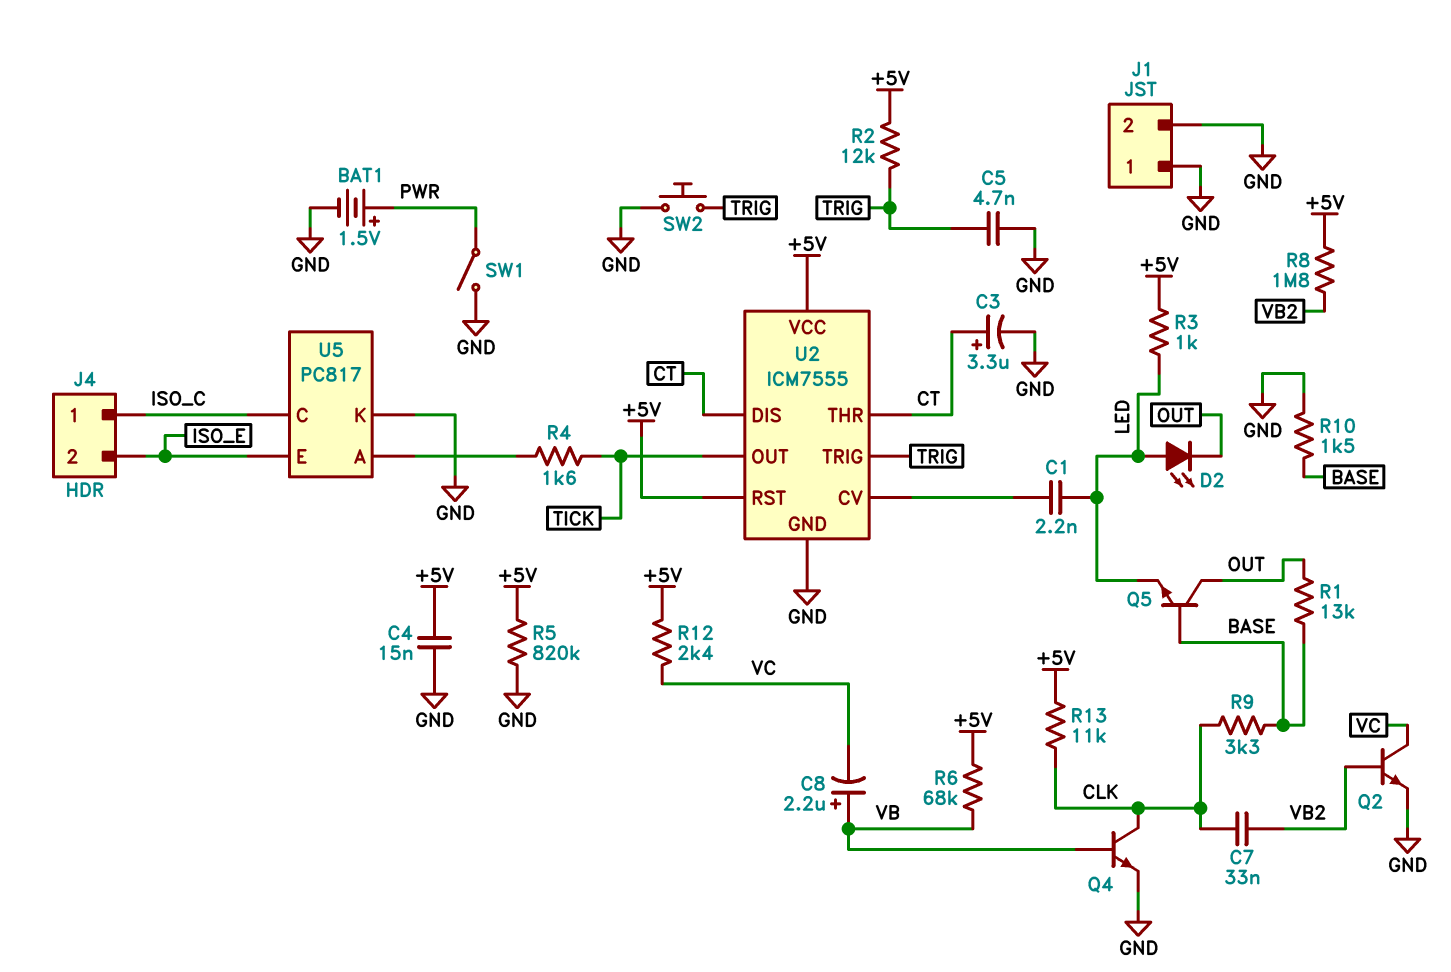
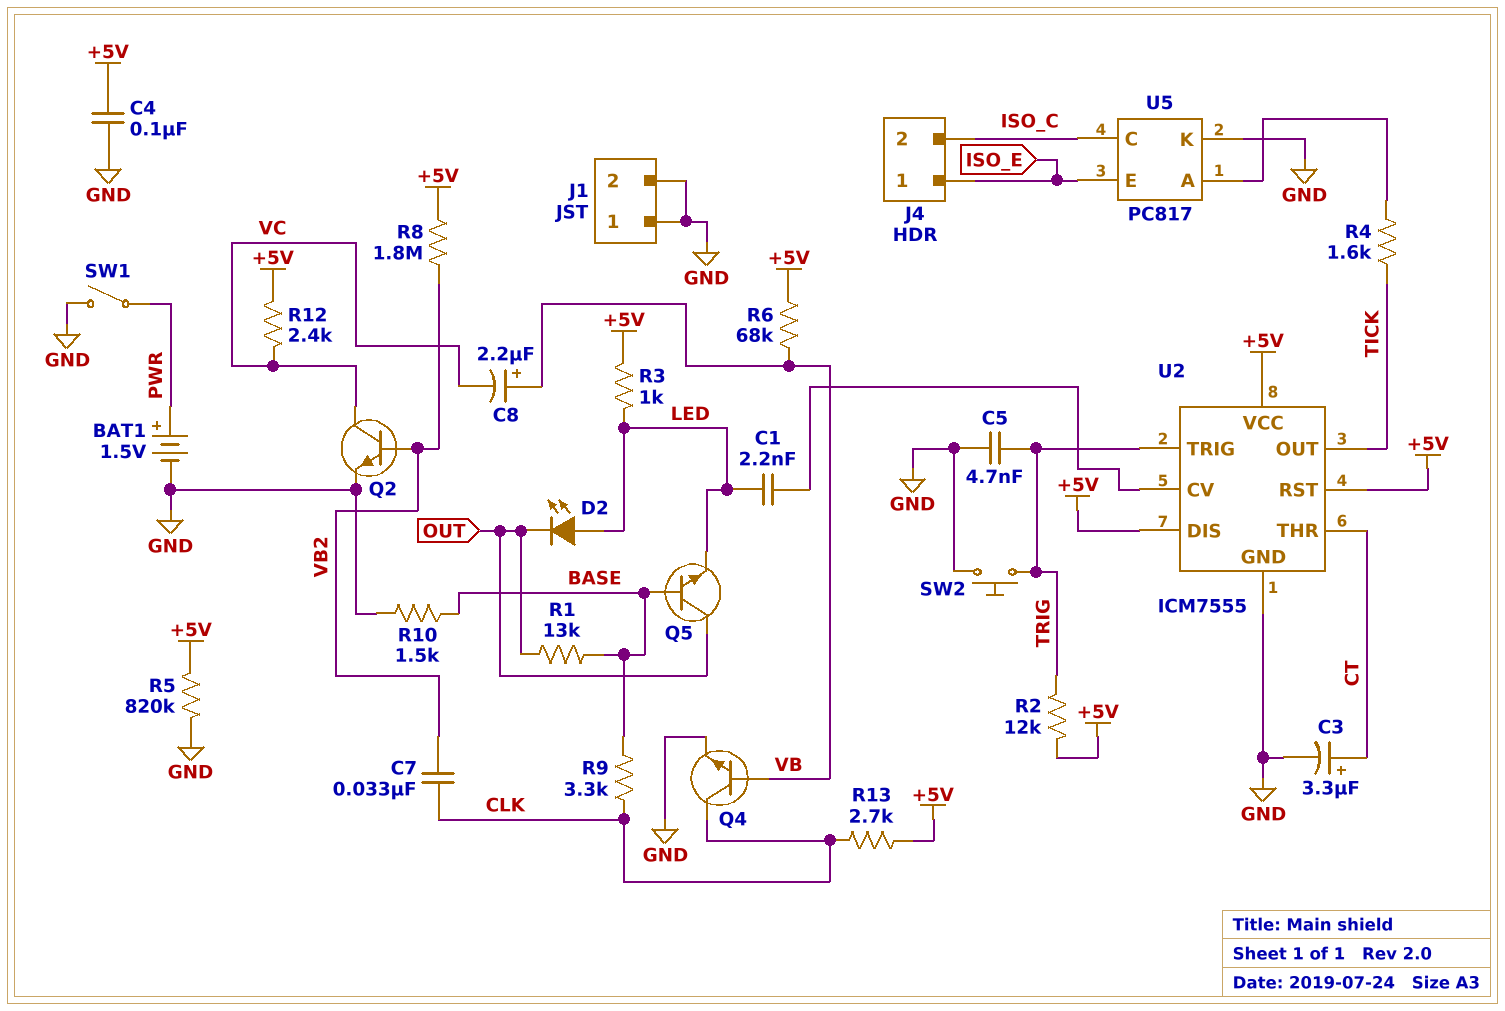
C4: 15nF (+5V, GND) -> 100nF (+5V, GND)
J4 pin 1: ISO_C -> ISO_E
J4 pin 2: ISO_E -> ISO_C
R13: 11k (+5V, CLK) -> 2.7k (+5V, CLK)
U2 pin DIS: CT -> +5V

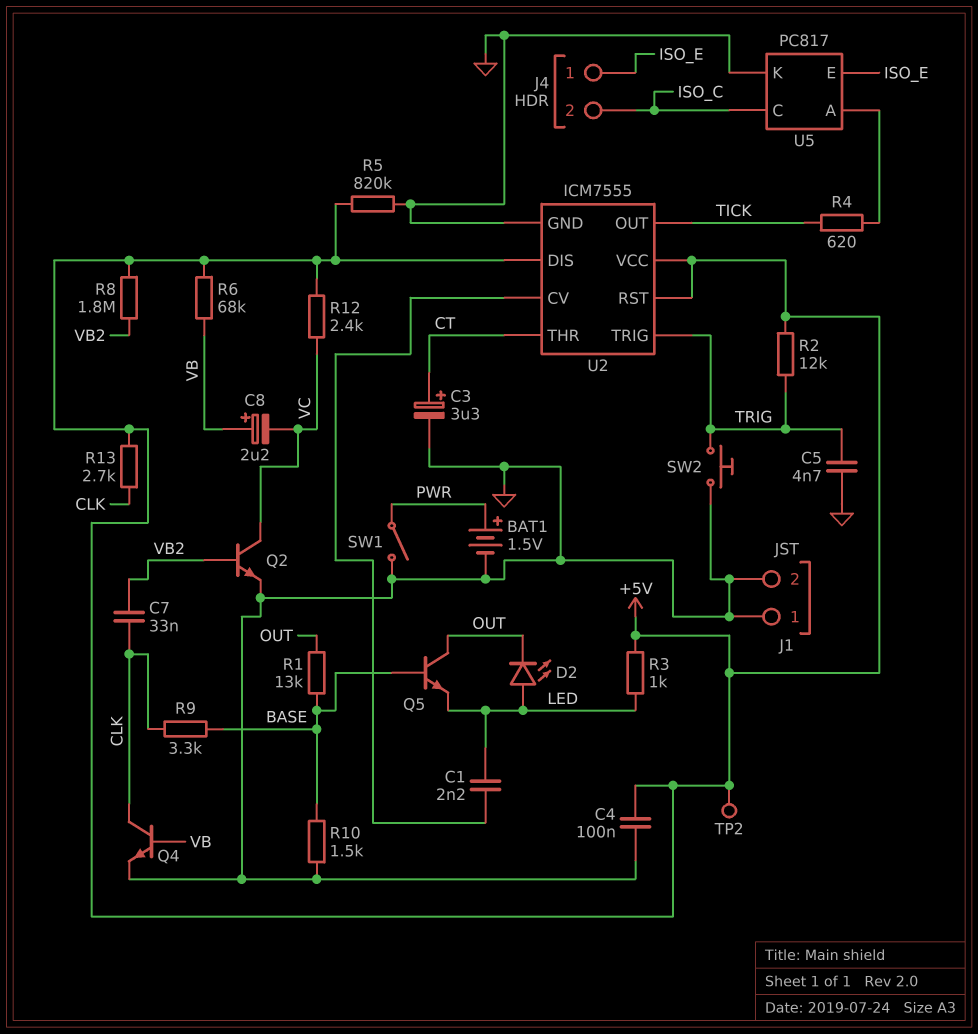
R4: 1.6k (TICK, U5/A) -> 620 (TICK, U5/A)
TP2: none -> test point (+5V)

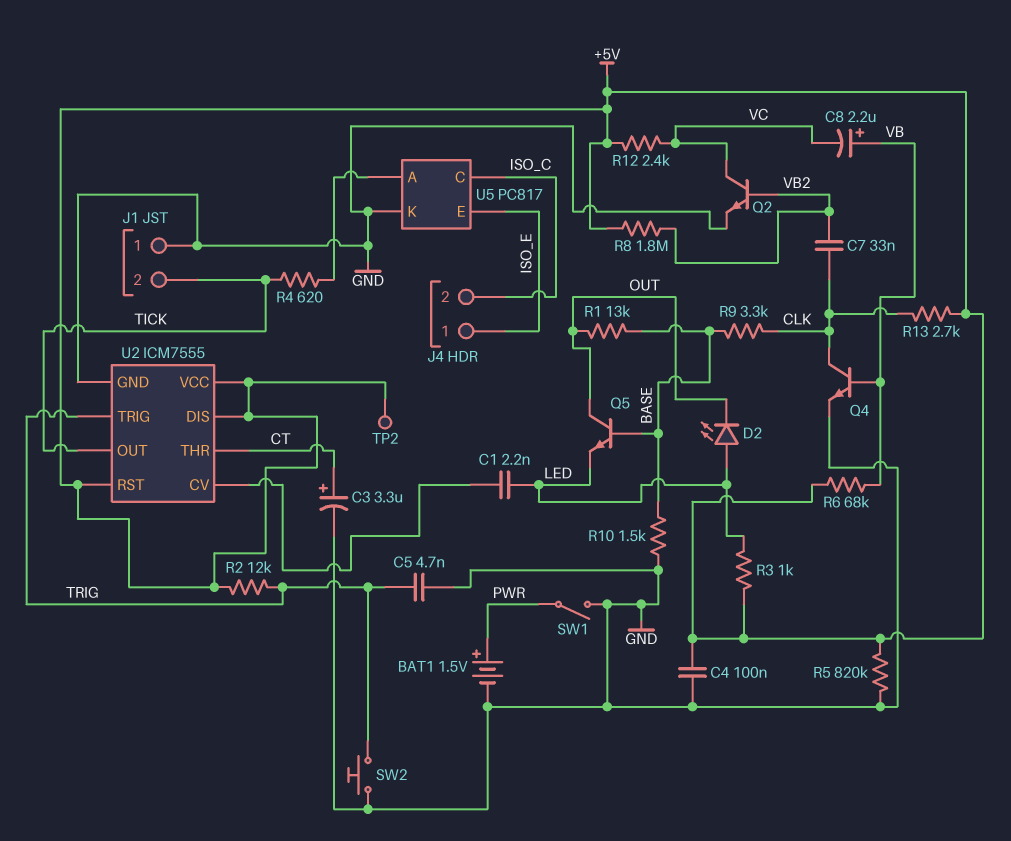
J1 pin 2: GND -> TICK

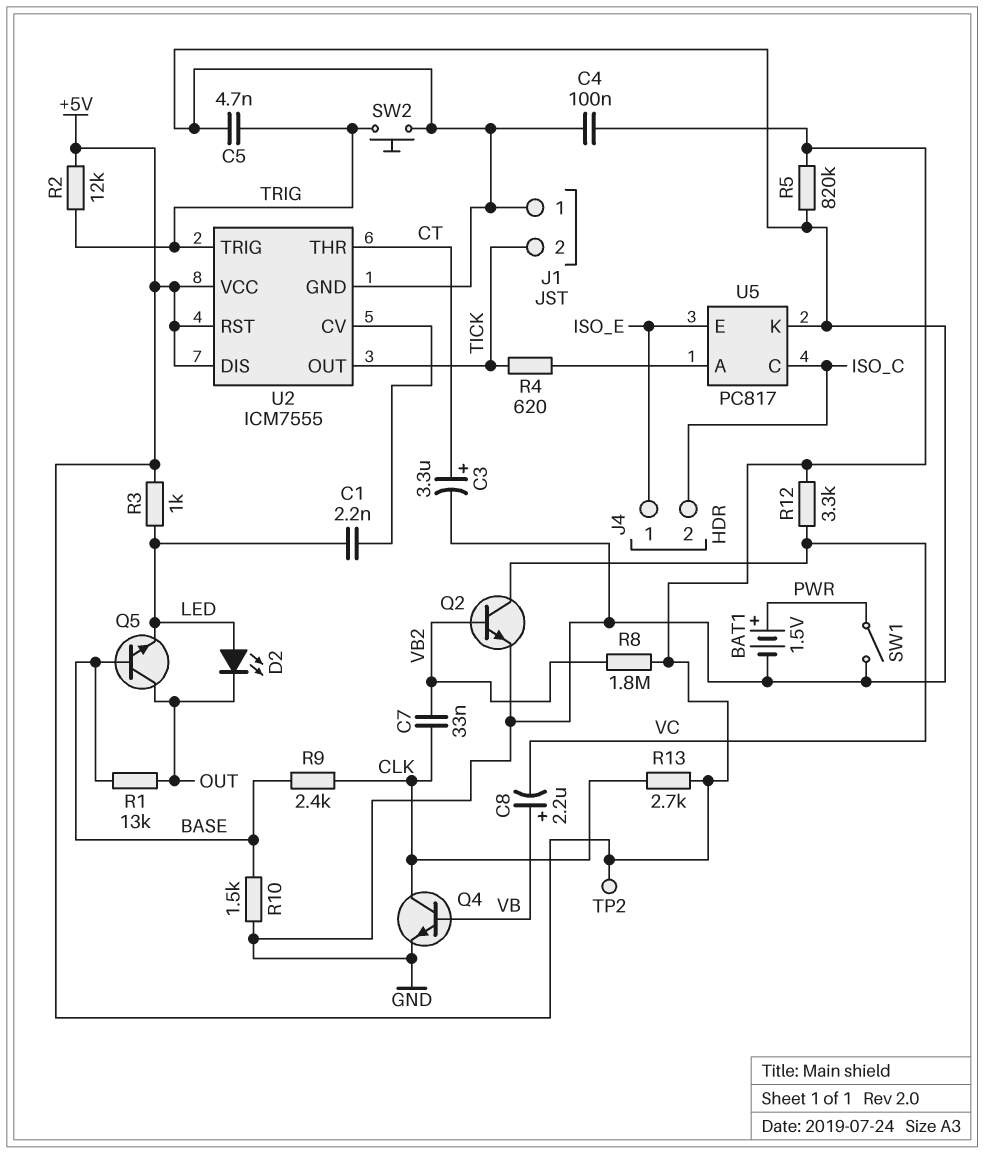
R6: 68k (+5V, VB) -> none
R9: 3.3k (BASE, CLK) -> 2.4k (BASE, CLK)
R12: 2.4k (+5V, VC) -> 3.3k (+5V, VC)

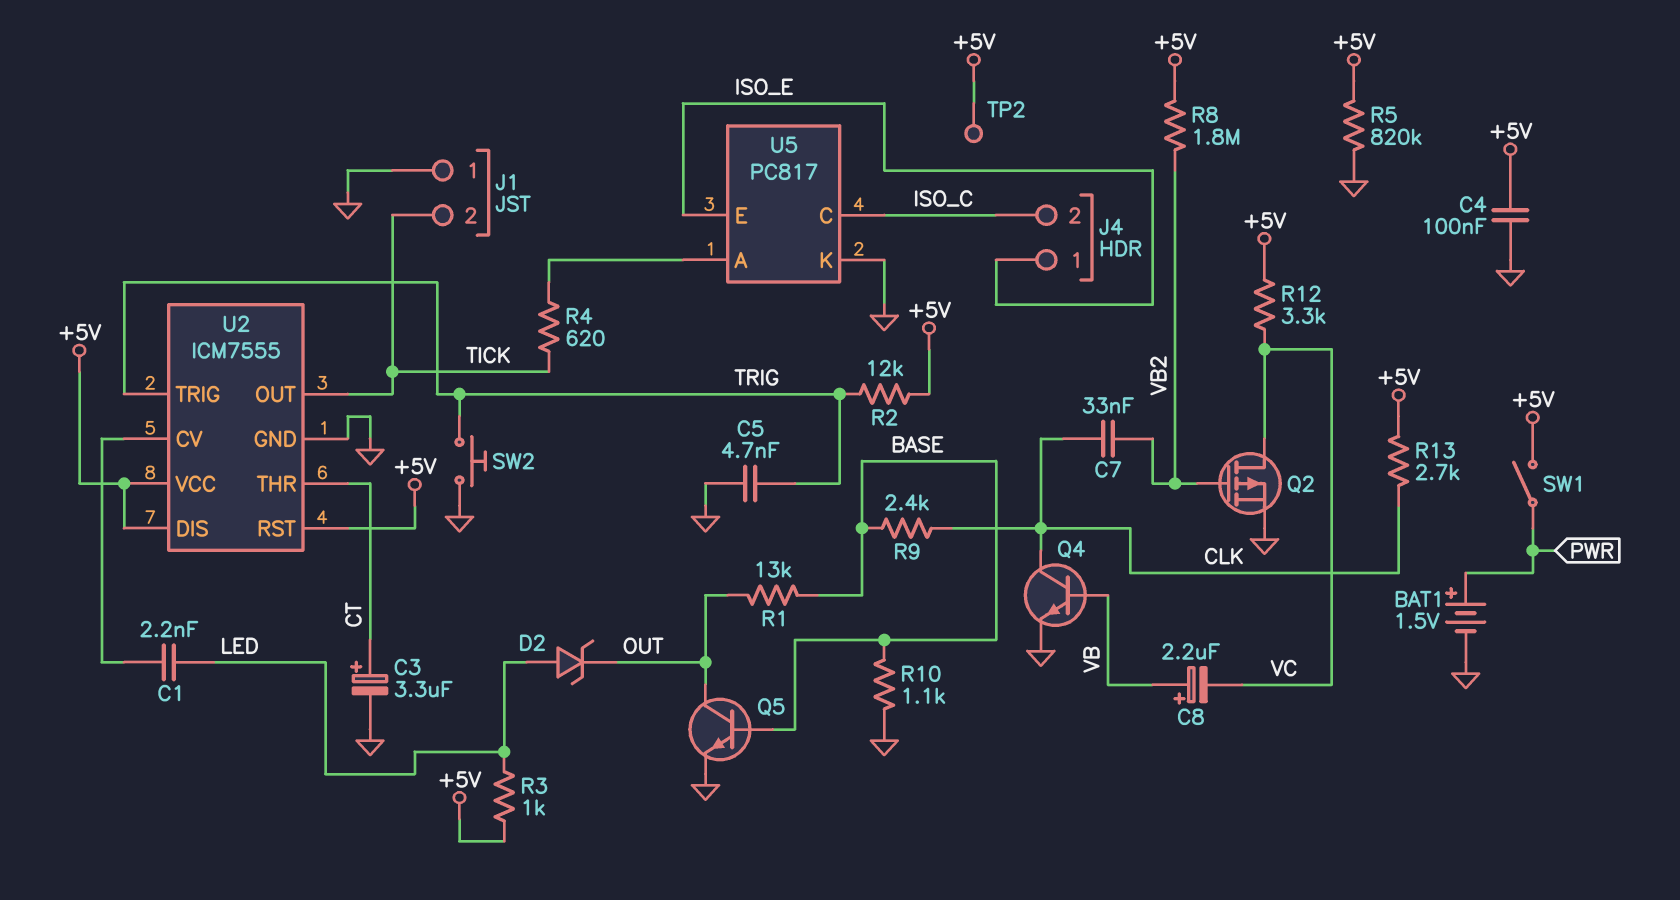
D2: LED (A LED, K OUT) -> zener (A LED, K OUT)
Q2: NPN (B VB2, C VC, E GND) -> PMOS (G VB2, D VC, S GND)
Q5: NPN (B BASE, C OUT, E LED) -> NPN (B BASE, C OUT, E GND)
R10: 1.5k (BASE, GND) -> 1.1k (BASE, GND)
SW1: switch (GND, PWR) -> switch (+5V, PWR)

